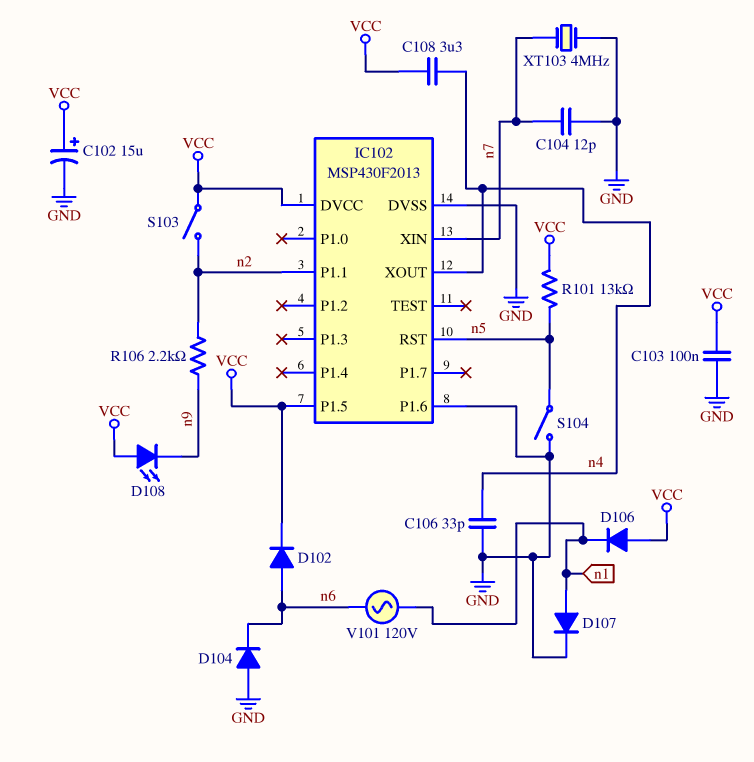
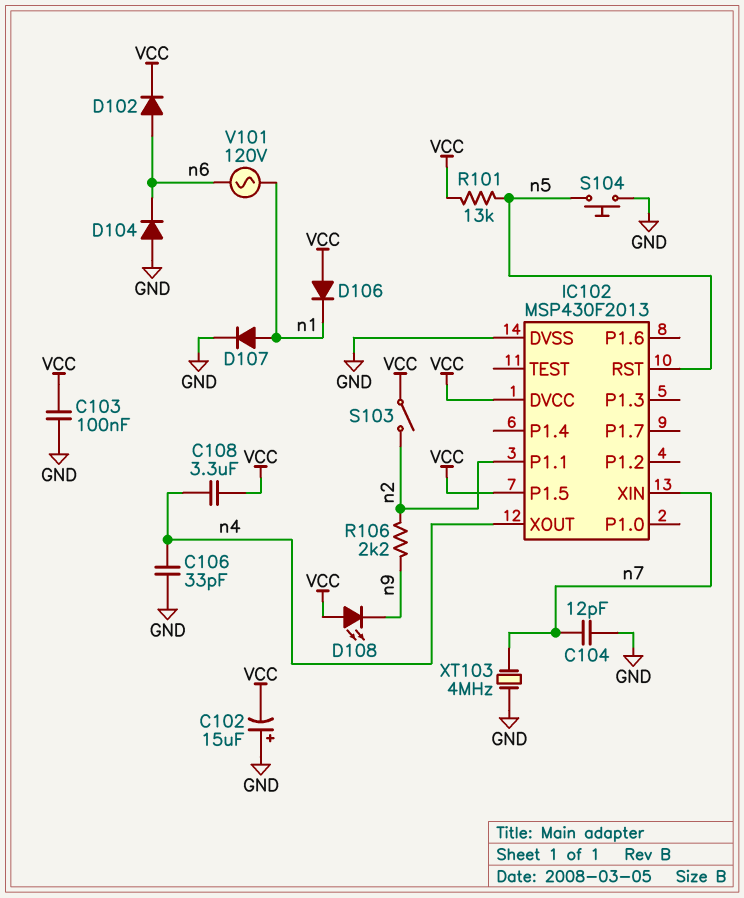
C102: 15uF (plus VCC, minus GND) -> 15uF (plus GND, minus VCC)
IC102 pin P1.6: GND -> none
S104: switch (GND, n5) -> button (GND, n5)

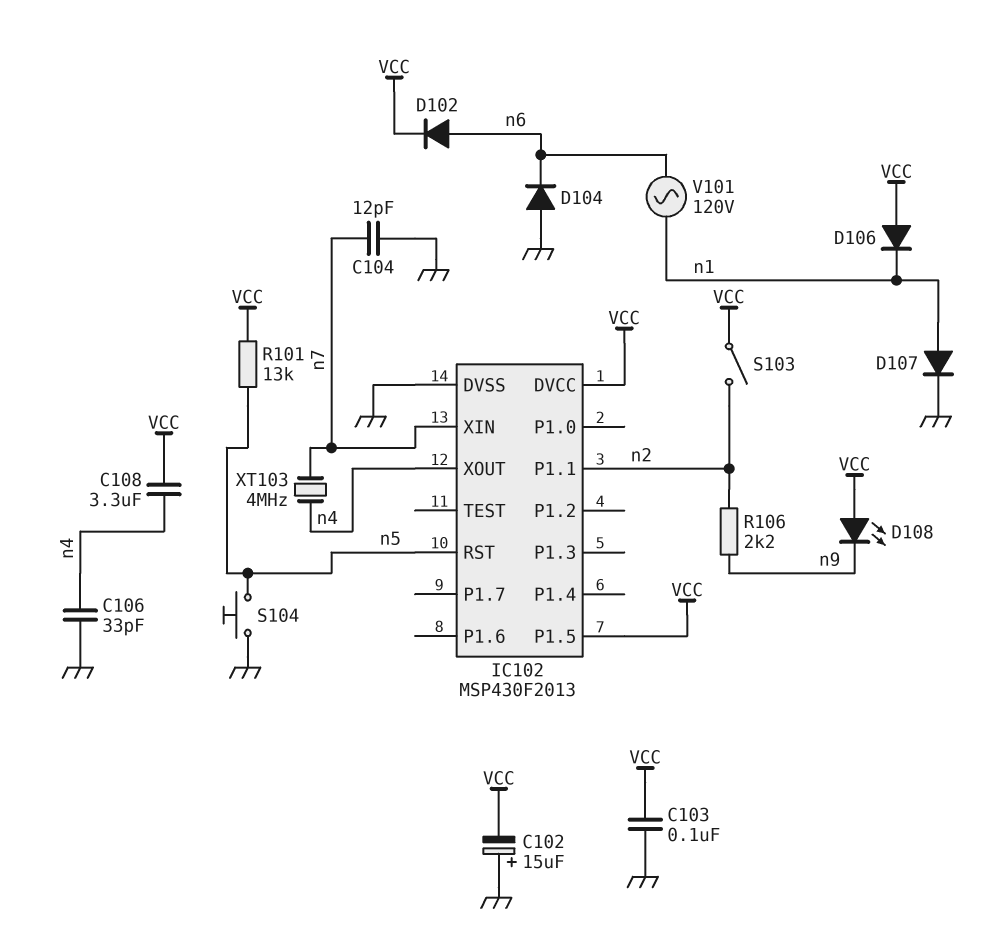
XT103: 4MHz (GND, n7) -> 4MHz (n4, n7)

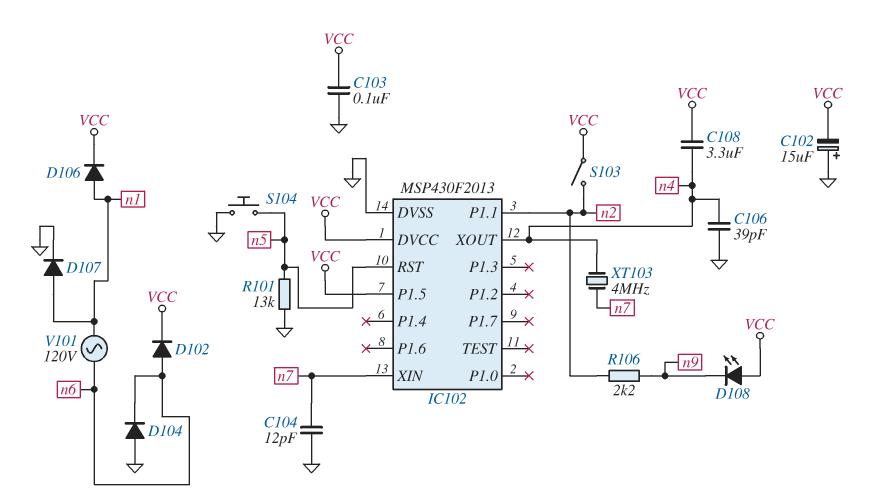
C106: 33pF (GND, n4) -> 39pF (GND, n4)
D106: diode (A VCC, K n1) -> diode (A n1, K VCC)
R101: 13k (VCC, n5) -> 13k (GND, n5)

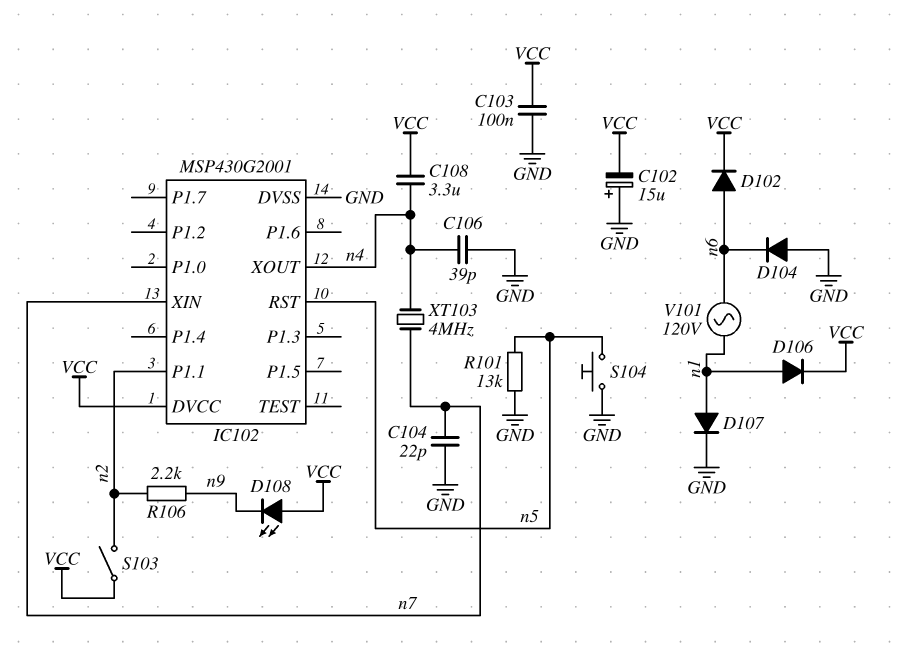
C104: 12pF (GND, n7) -> 22pF (GND, n7)
IC102: MSP430F2013 -> MSP430G2001
IC102 pin P1.5: VCC -> none

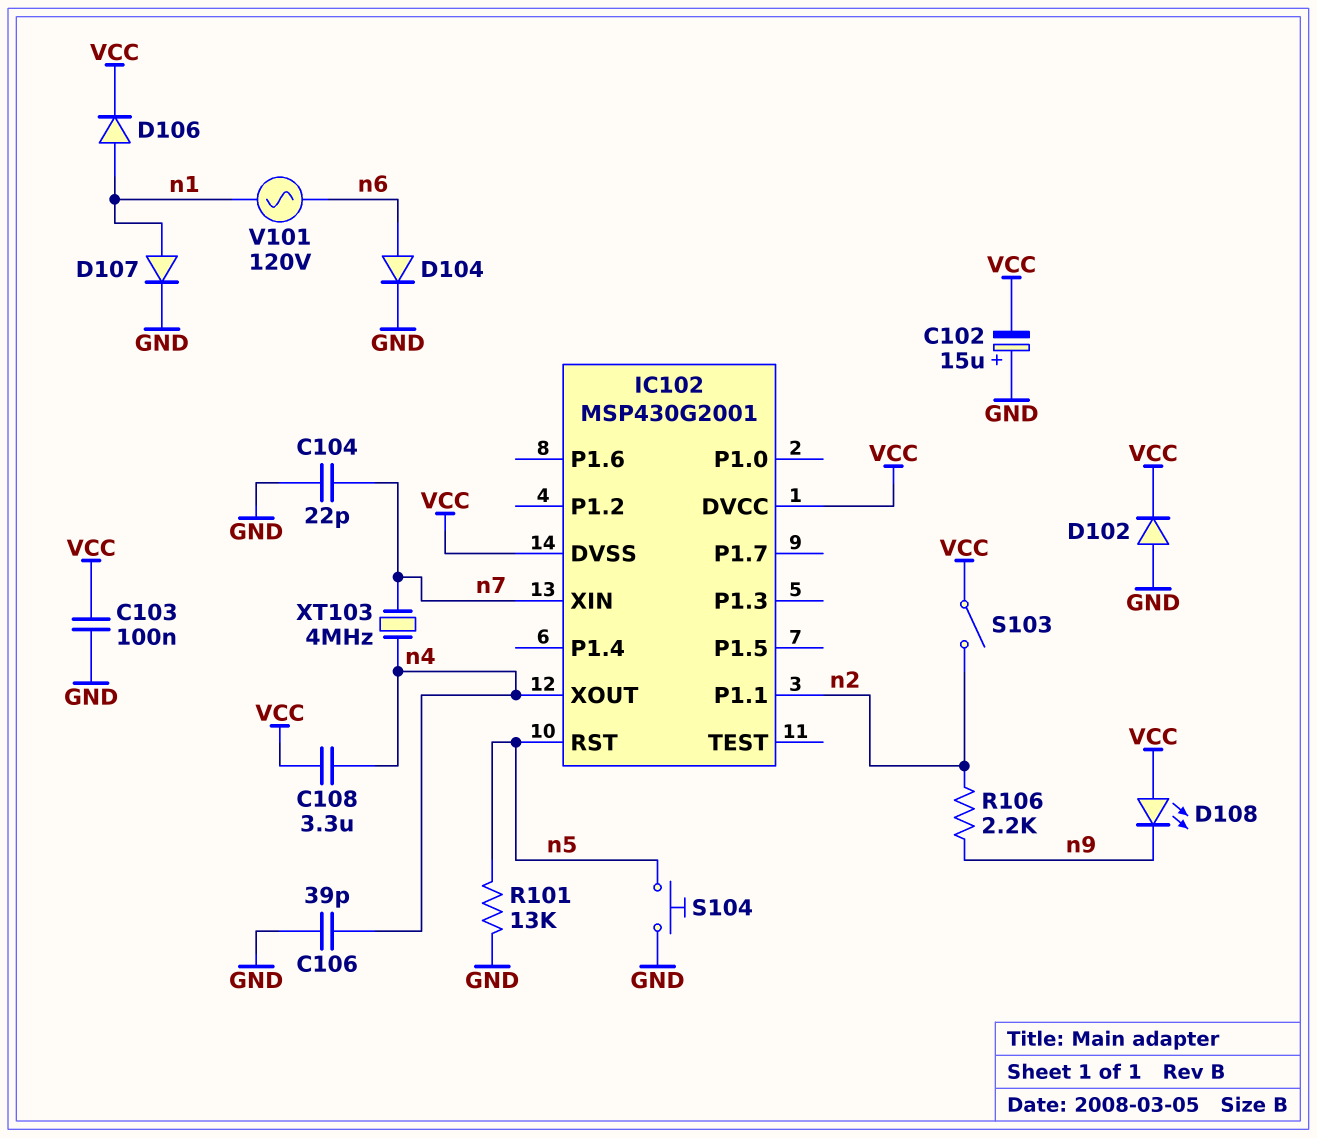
D102: diode (A n6, K VCC) -> diode (A GND, K VCC)
D104: diode (A GND, K n6) -> diode (A n6, K GND)
IC102 pin DVSS: GND -> VCC

